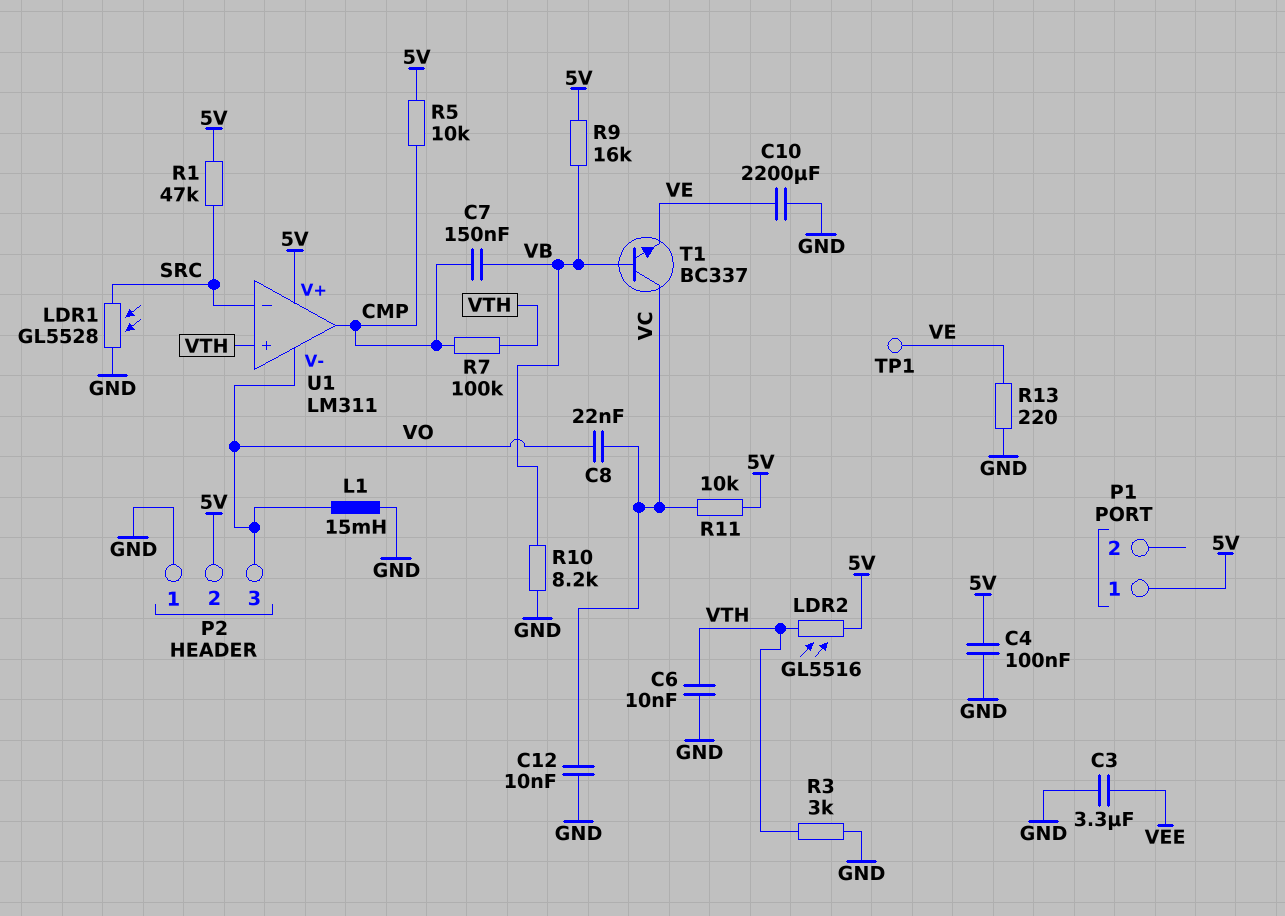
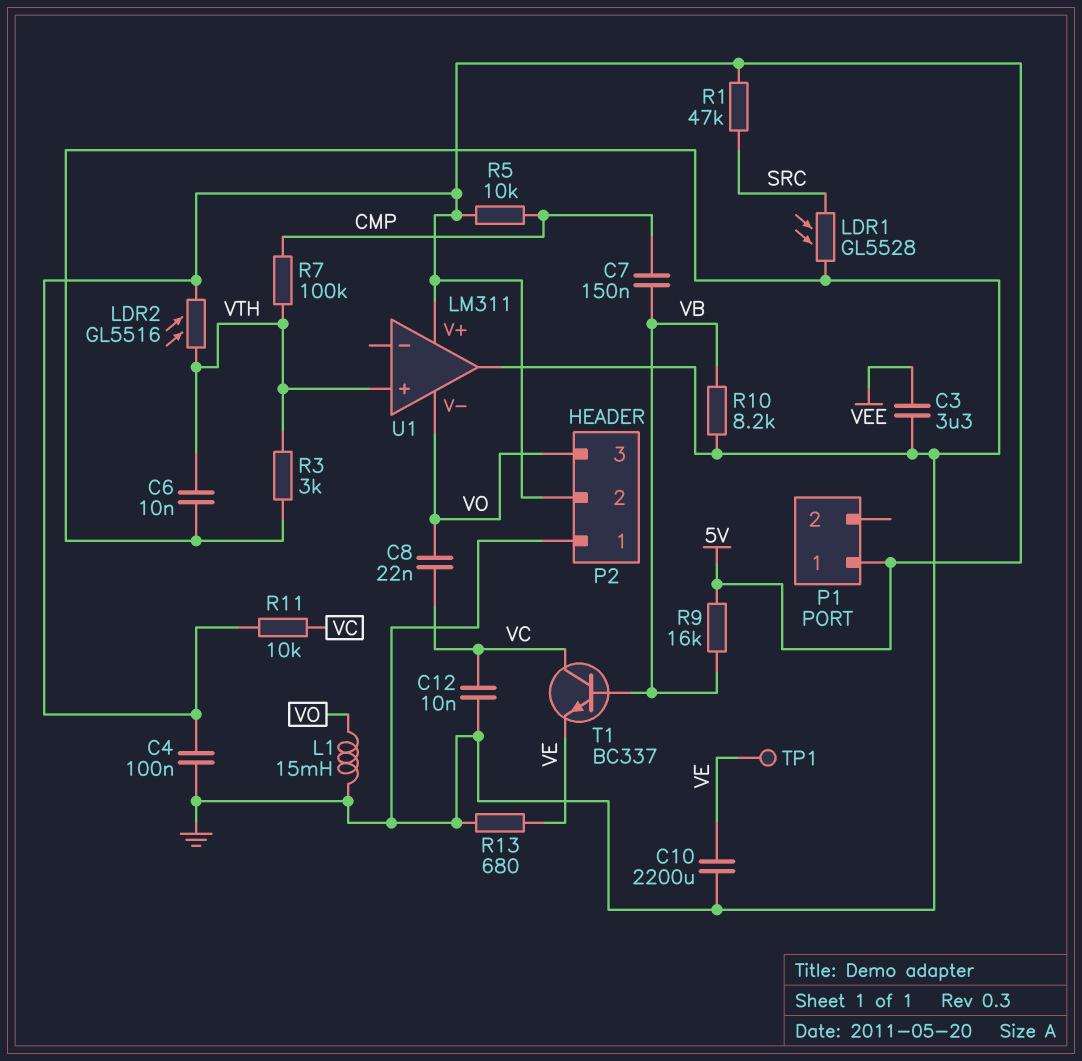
R13: 220 (GND, VE) -> 680 (GND, VE)
U1 pin in-: SRC -> none
U1 pin out: CMP -> GND

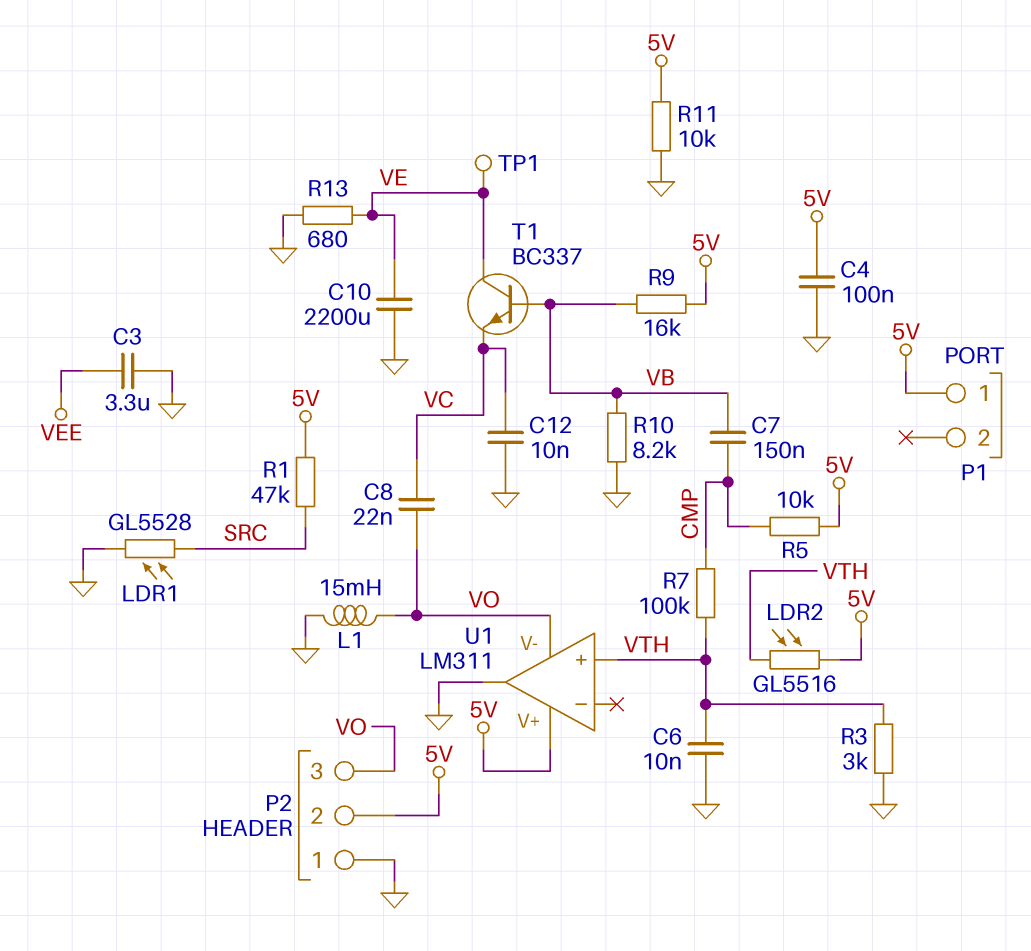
R11: 10k (5V, VC) -> 10k (5V, GND)
T1: NPN BC337 (B VB, C VC, E VE) -> NPN BC337 (B VB, C VE, E VC)

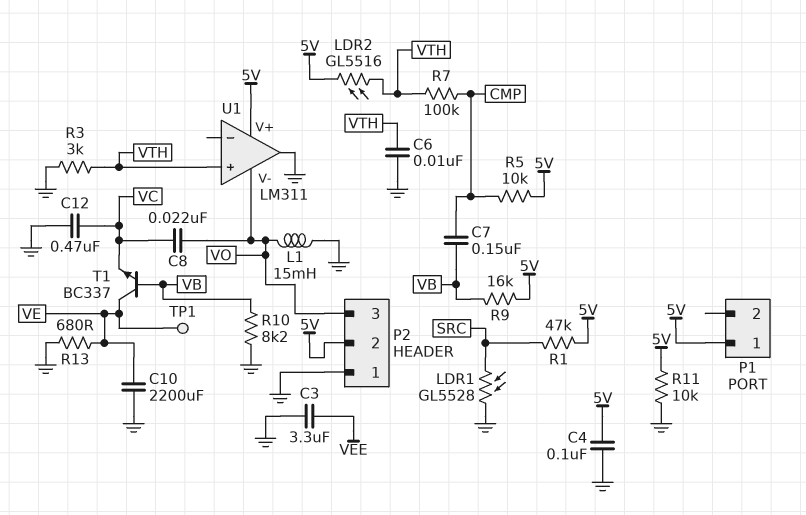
C12: 10nF (GND, VC) -> 470nF (GND, VC)

